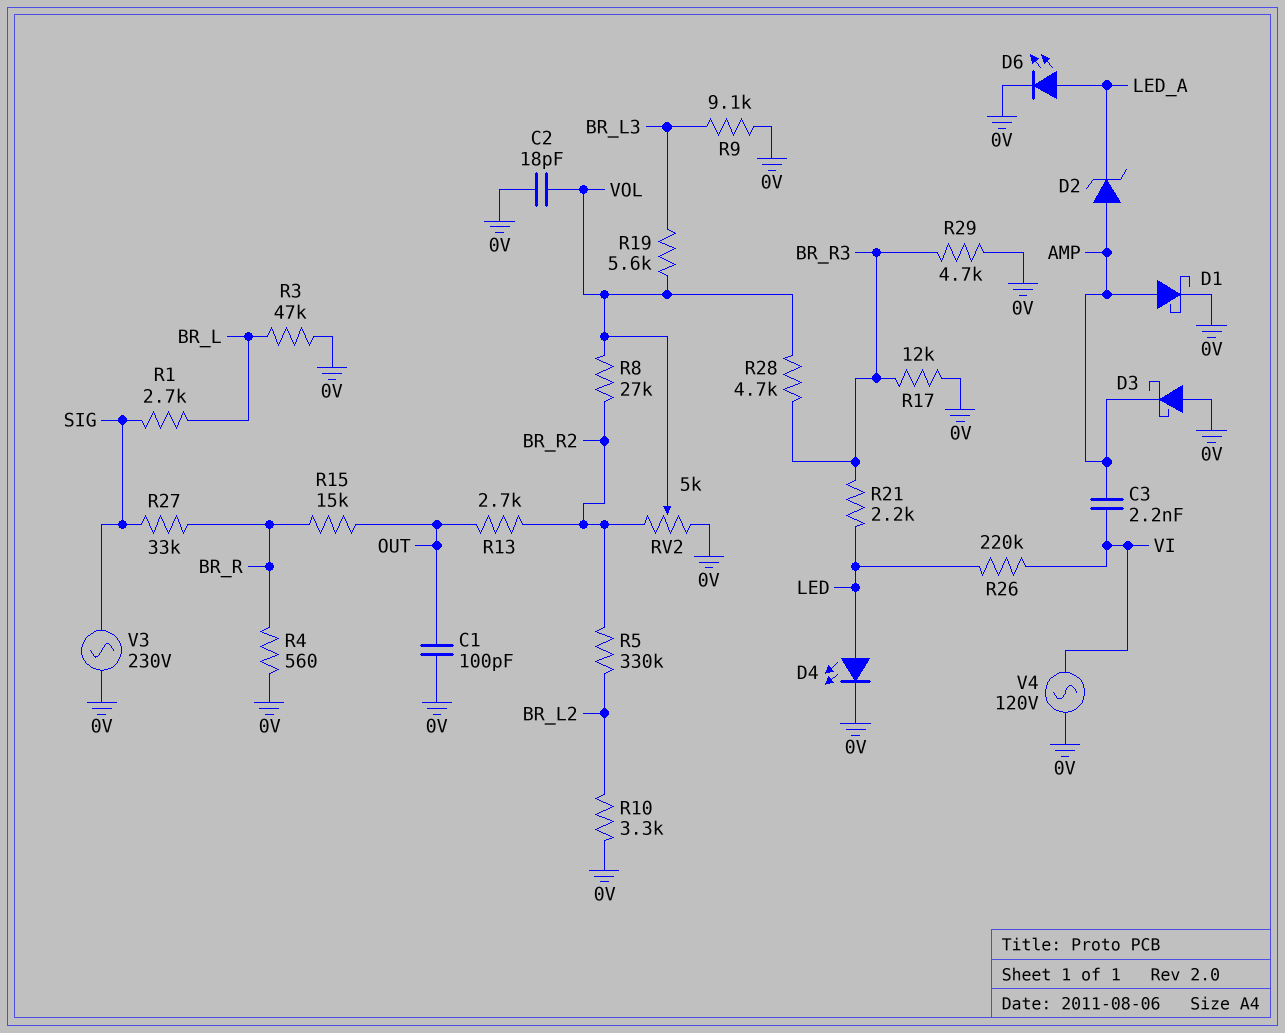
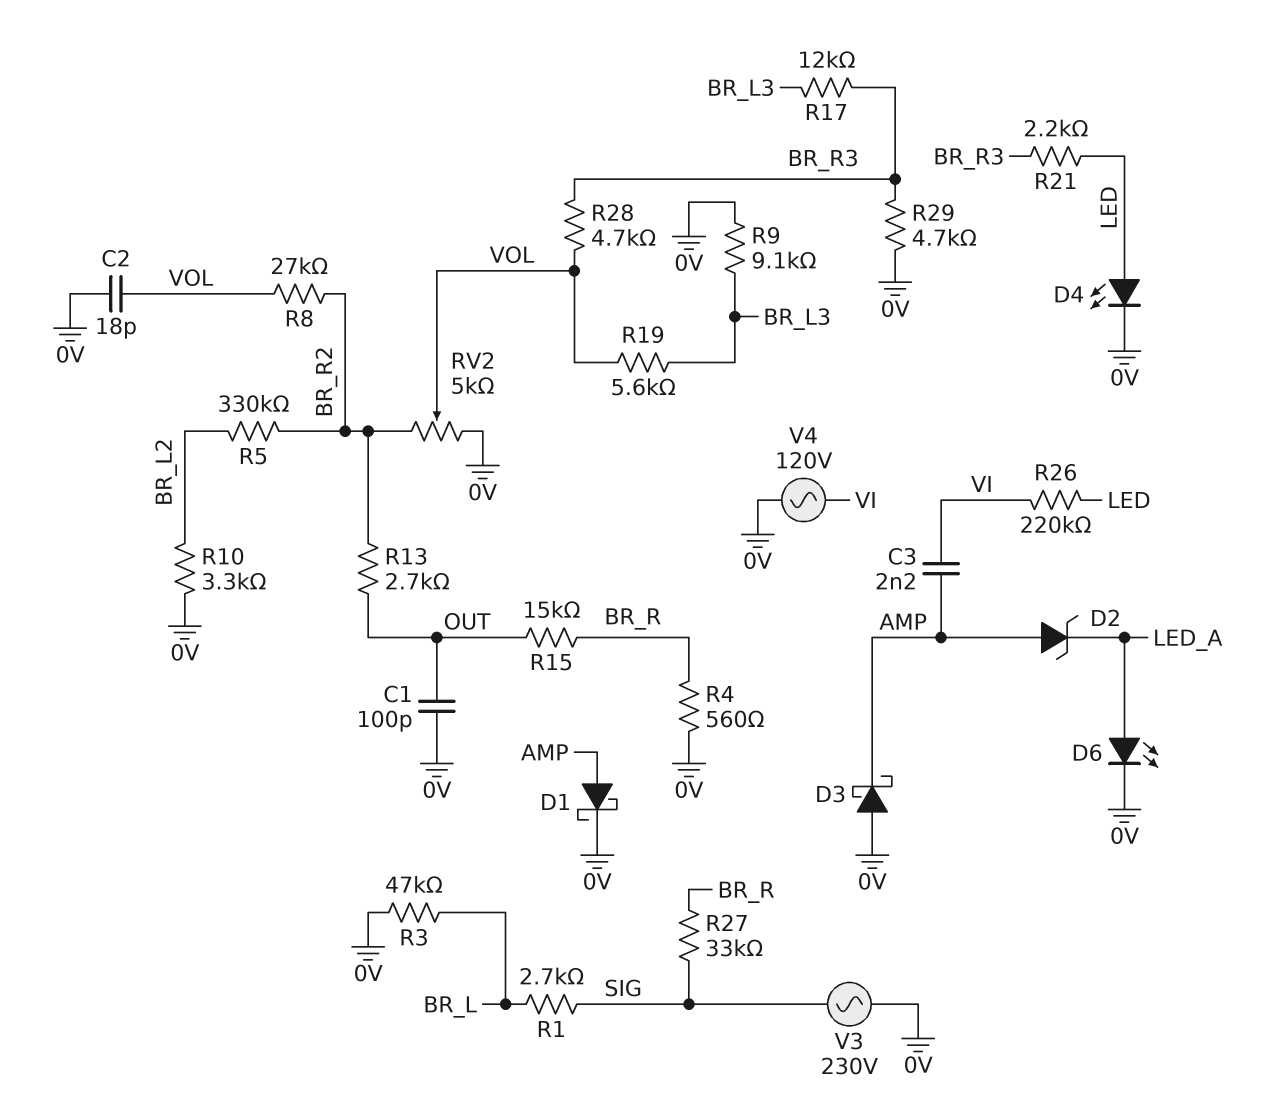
R17: 12k (0V, BR_R3) -> 12k (BR_L3, BR_R3)

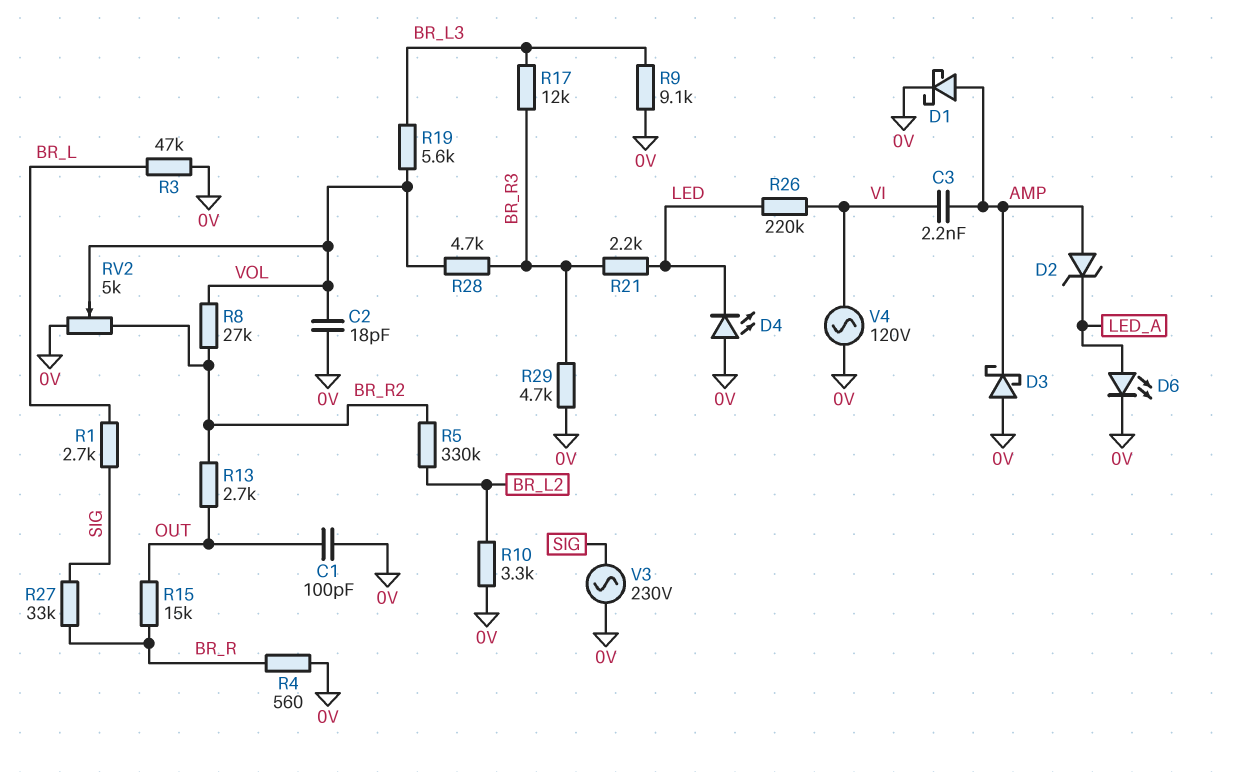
D4: LED (A LED, K 0V) -> LED (A 0V, K LED)

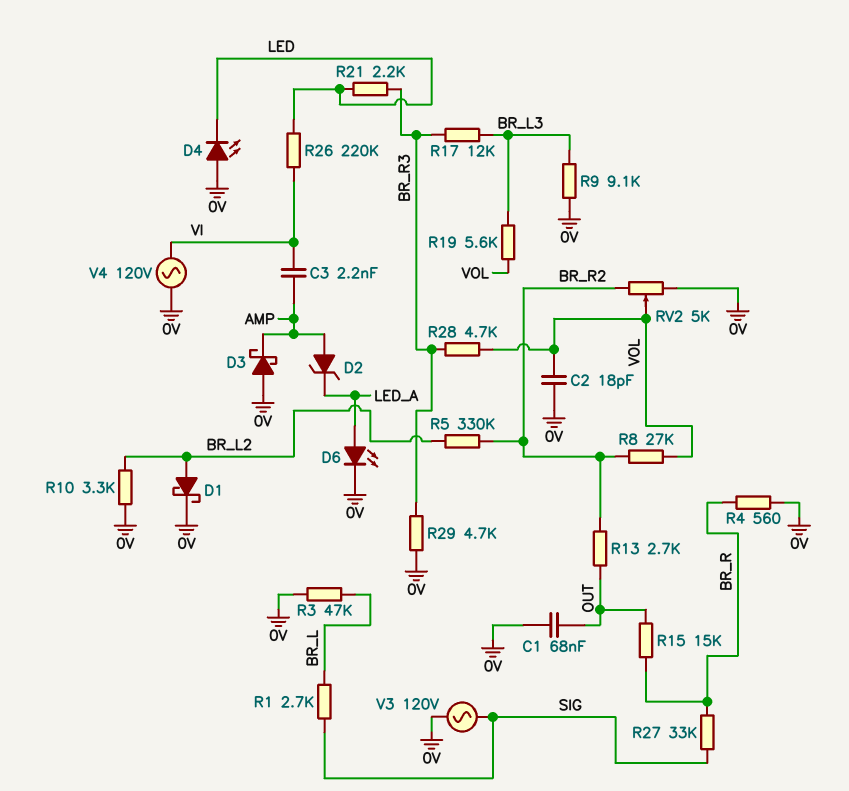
C1: 100pF (0V, OUT) -> 68nF (0V, OUT)
D1: schottky (A AMP, K 0V) -> schottky (A BR_L2, K 0V)
V3: AC 230V (0V, SIG) -> AC 120V (0V, SIG)

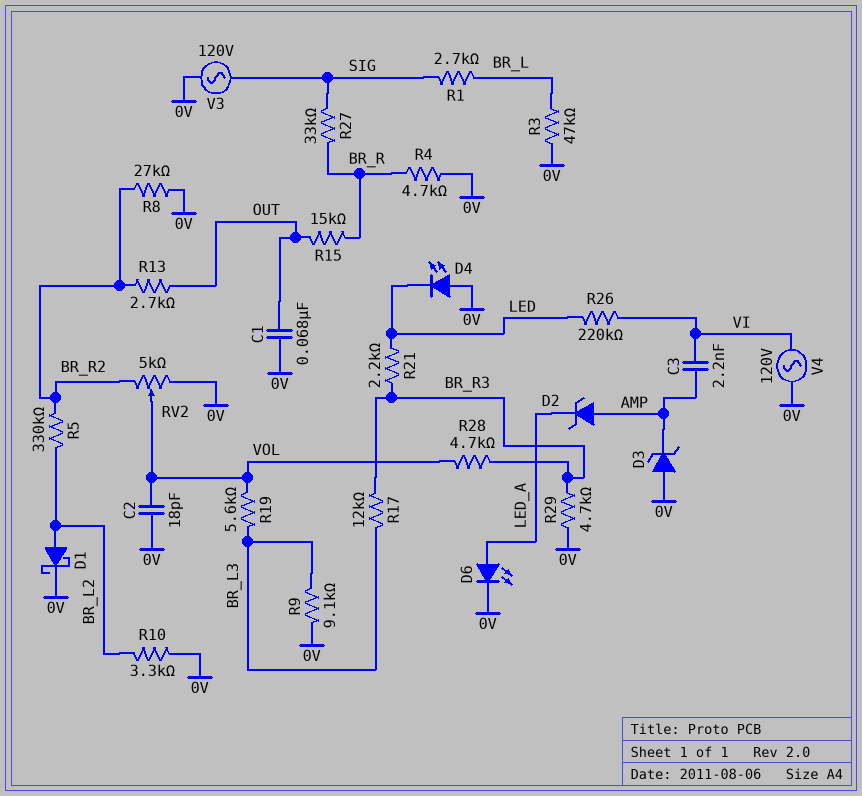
D3: schottky (A 0V, K AMP) -> zener (A 0V, K AMP)
R4: 560 (0V, BR_R) -> 4.7k (0V, BR_R)
R8: 27k (BR_R2, VOL) -> 27k (0V, BR_R2)

